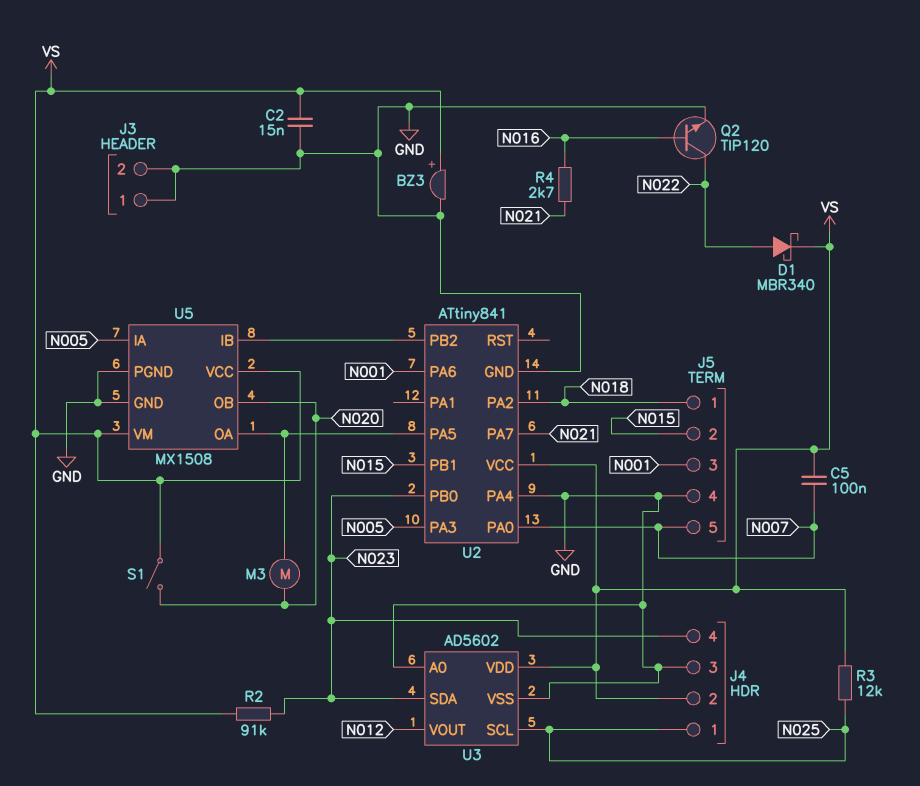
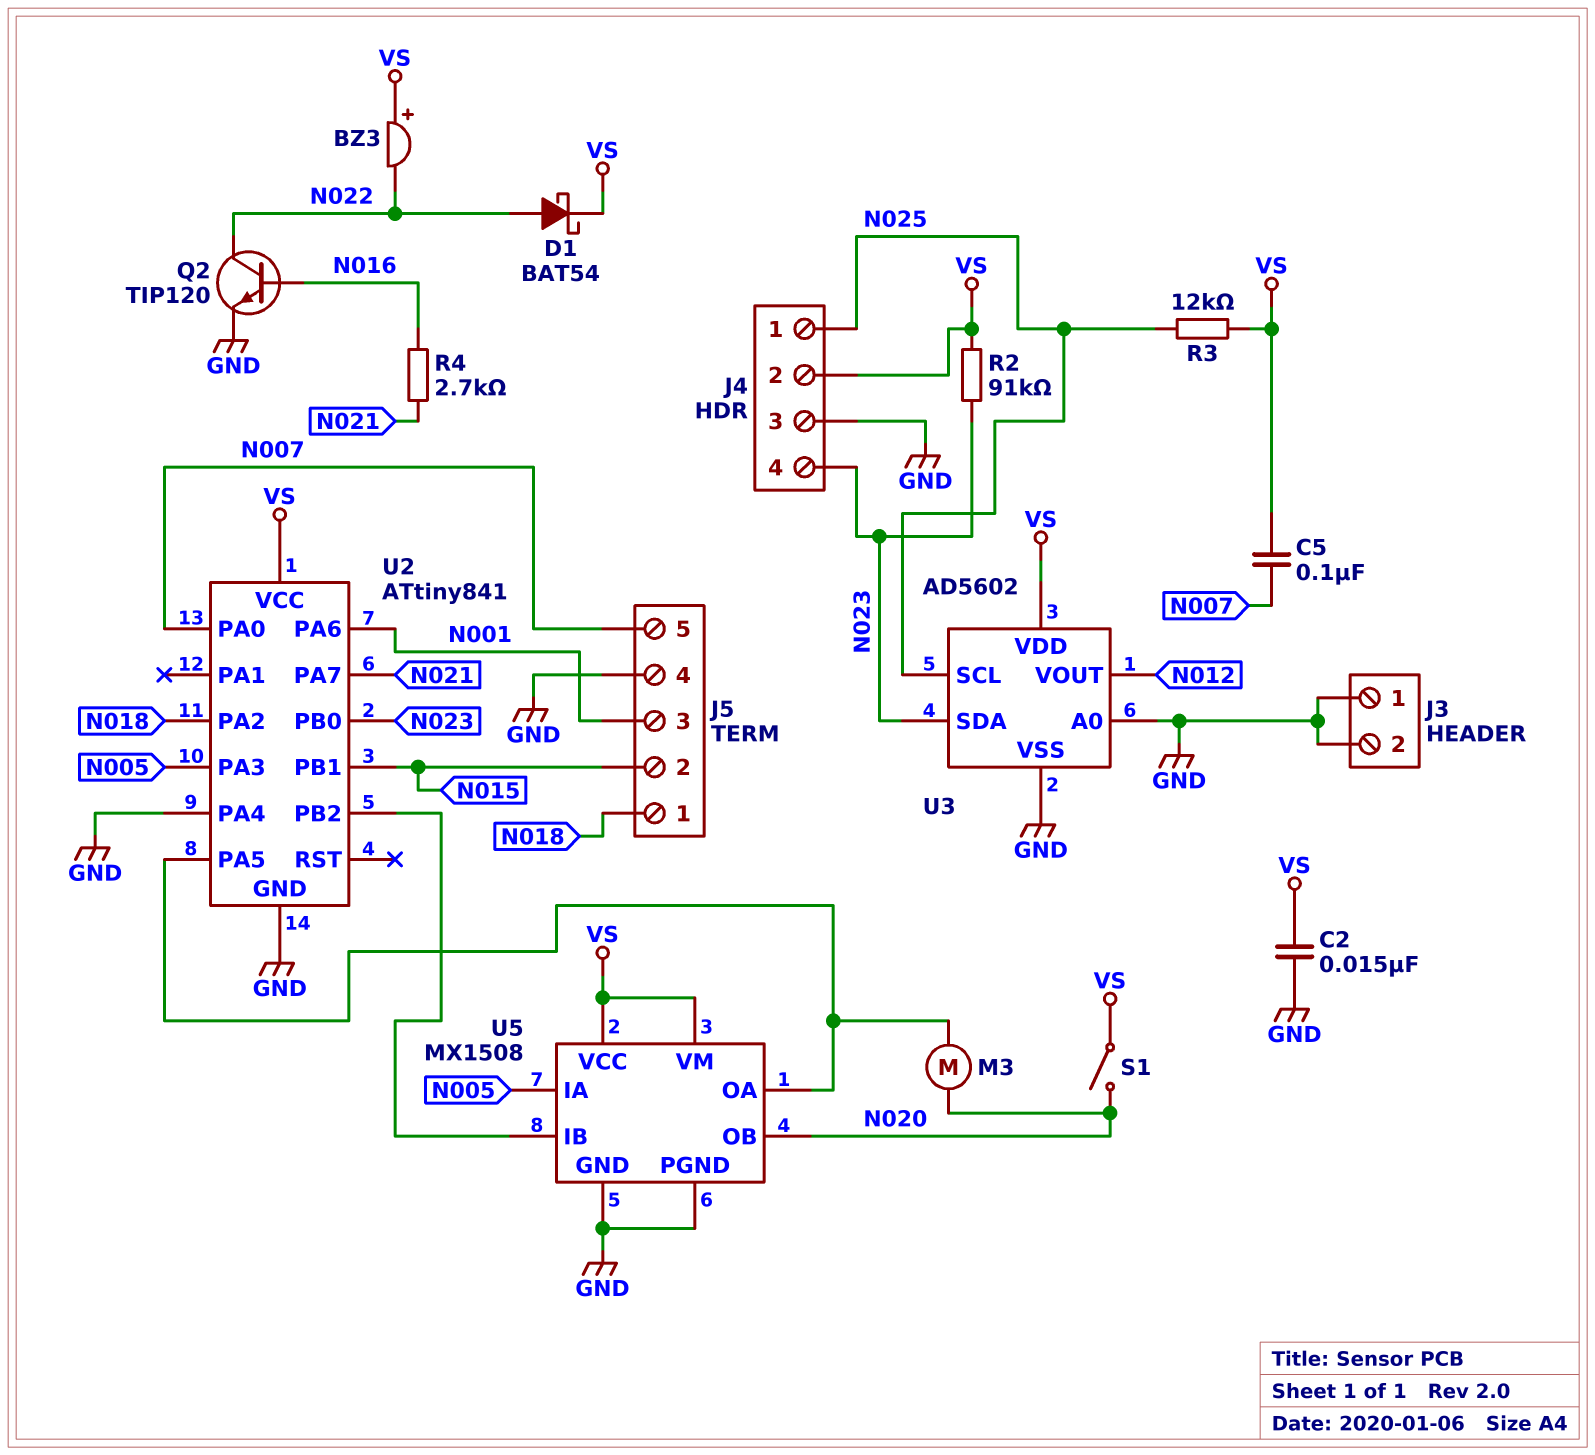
BZ3: buzzer (plus VS, minus GND) -> buzzer (plus VS, minus N022)
D1: schottky MBR340 (A N022, K VS) -> schottky BAT54 (A N022, K VS)

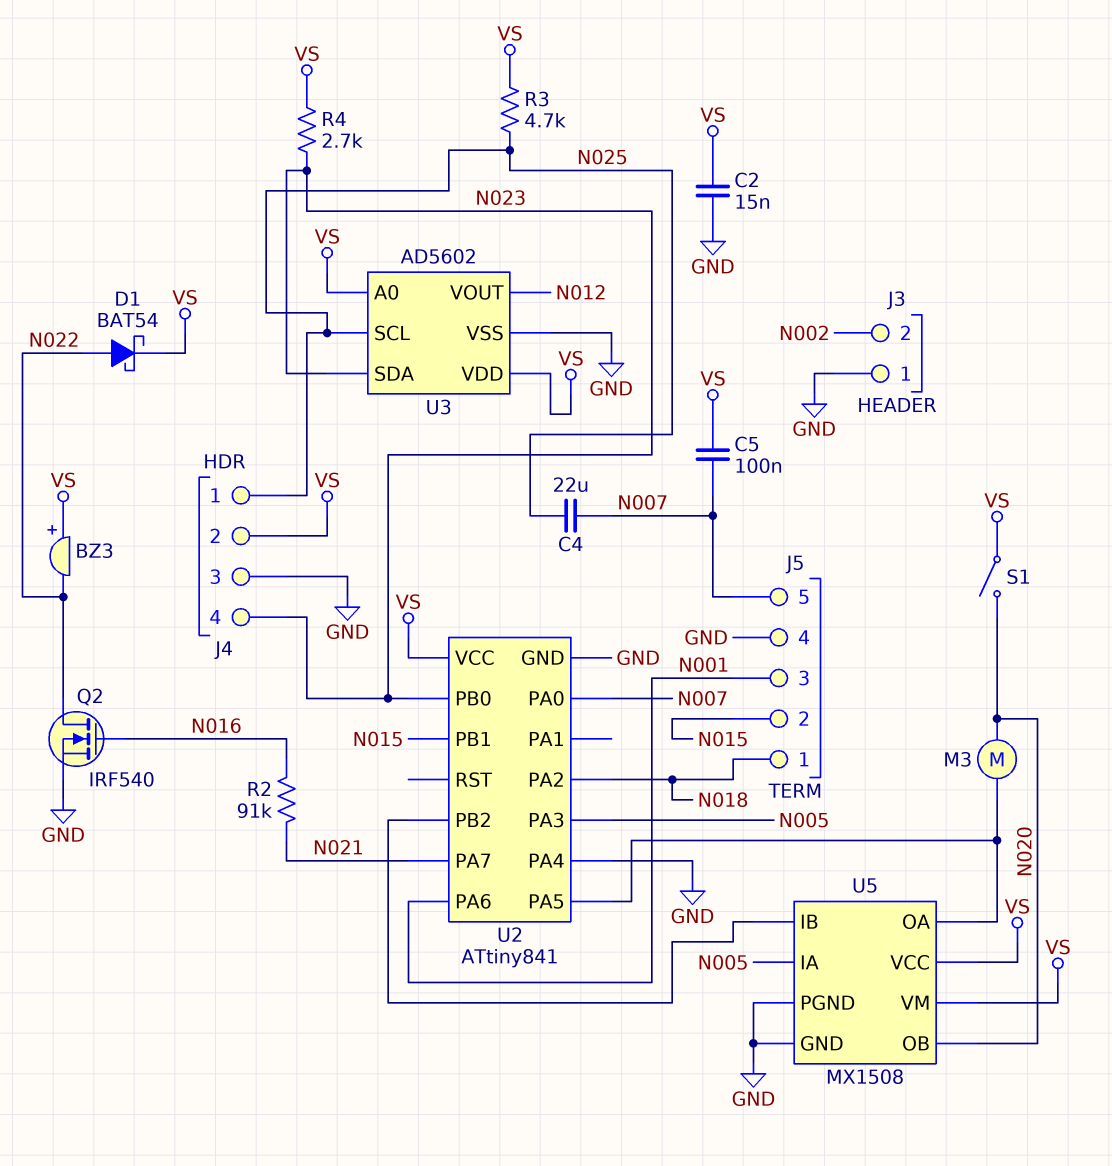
C4: none -> 22uF (N007, N025)
J3 pin 2: GND -> N002
Q2: NPN TIP120 (B N016, C N022, E GND) -> NMOS IRF540 (G N016, D N022, S GND)
R2: 91k (N023, VS) -> 91k (N016, N021)
R3: 12k (N025, VS) -> 4.7k (N025, VS)
R4: 2.7k (N016, N021) -> 2.7k (N023, VS)
U3 pin A0: GND -> VS

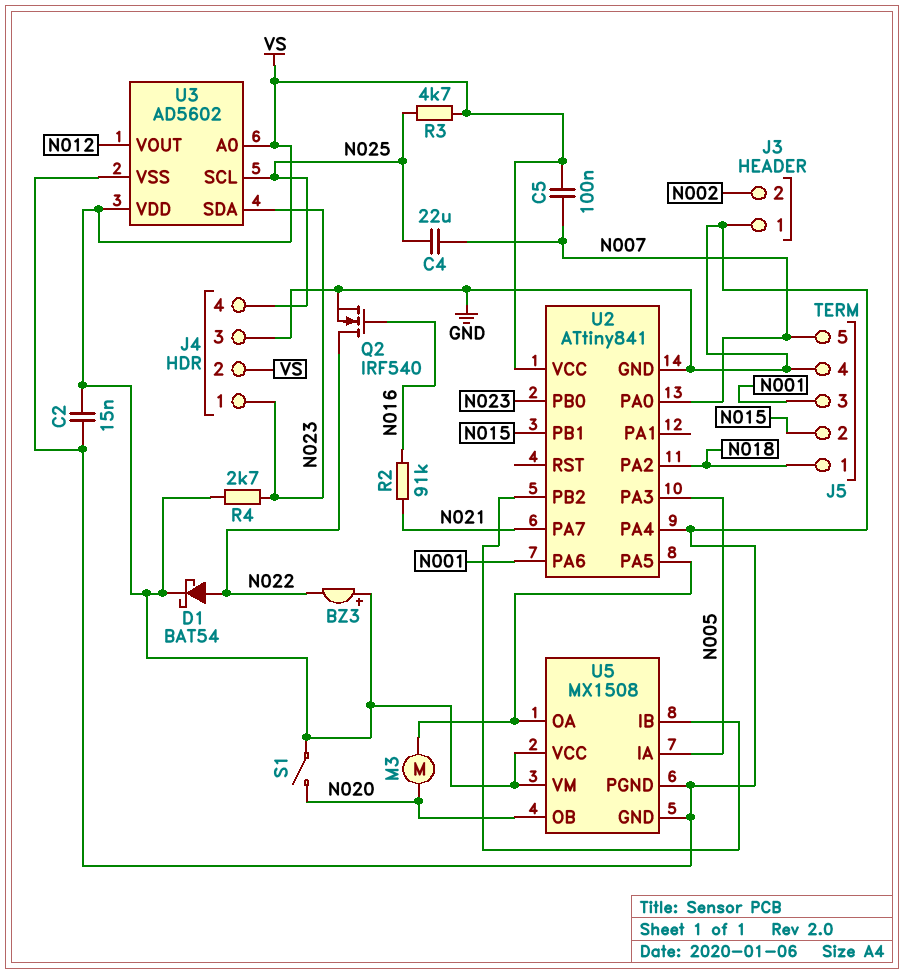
J4 pin 1: N025 -> N023
J4 pin 4: N023 -> N025

